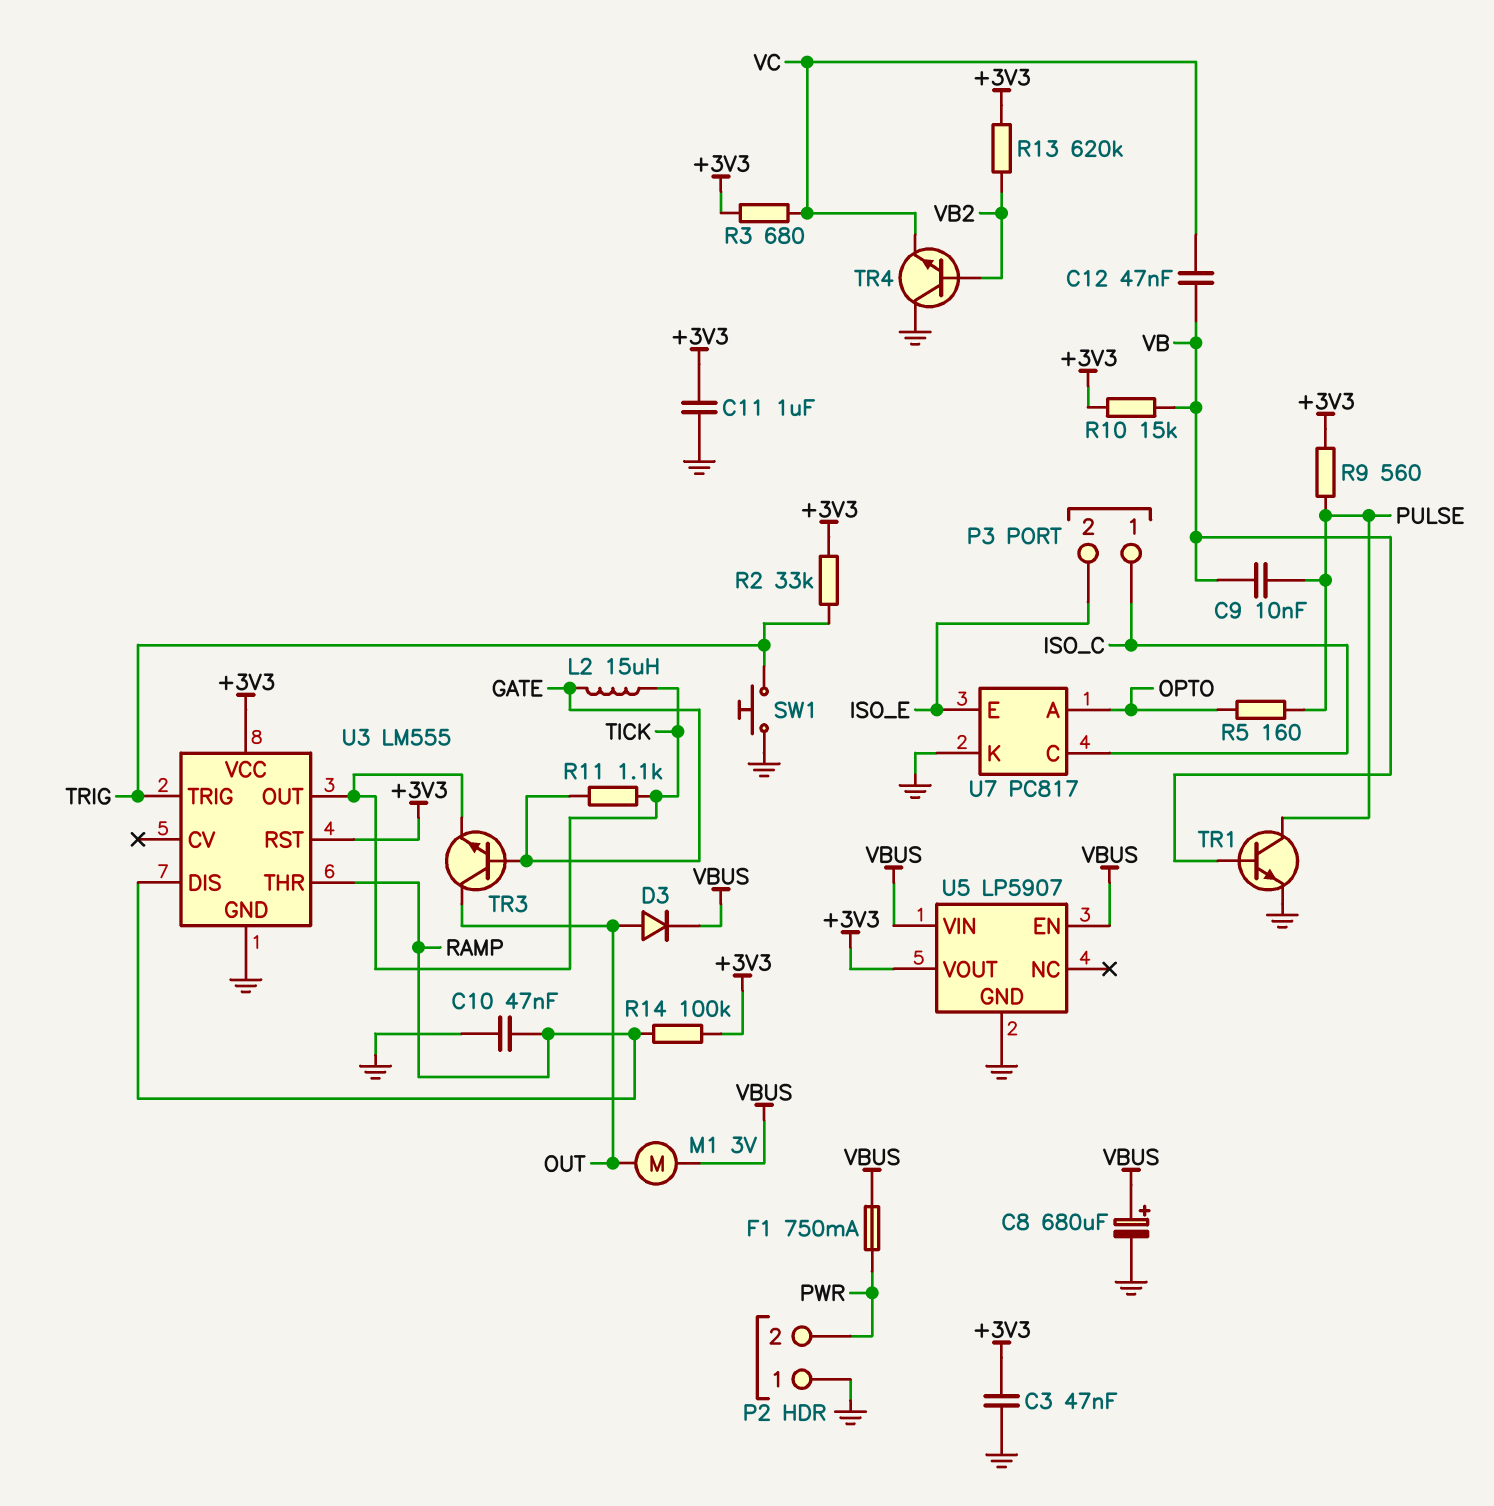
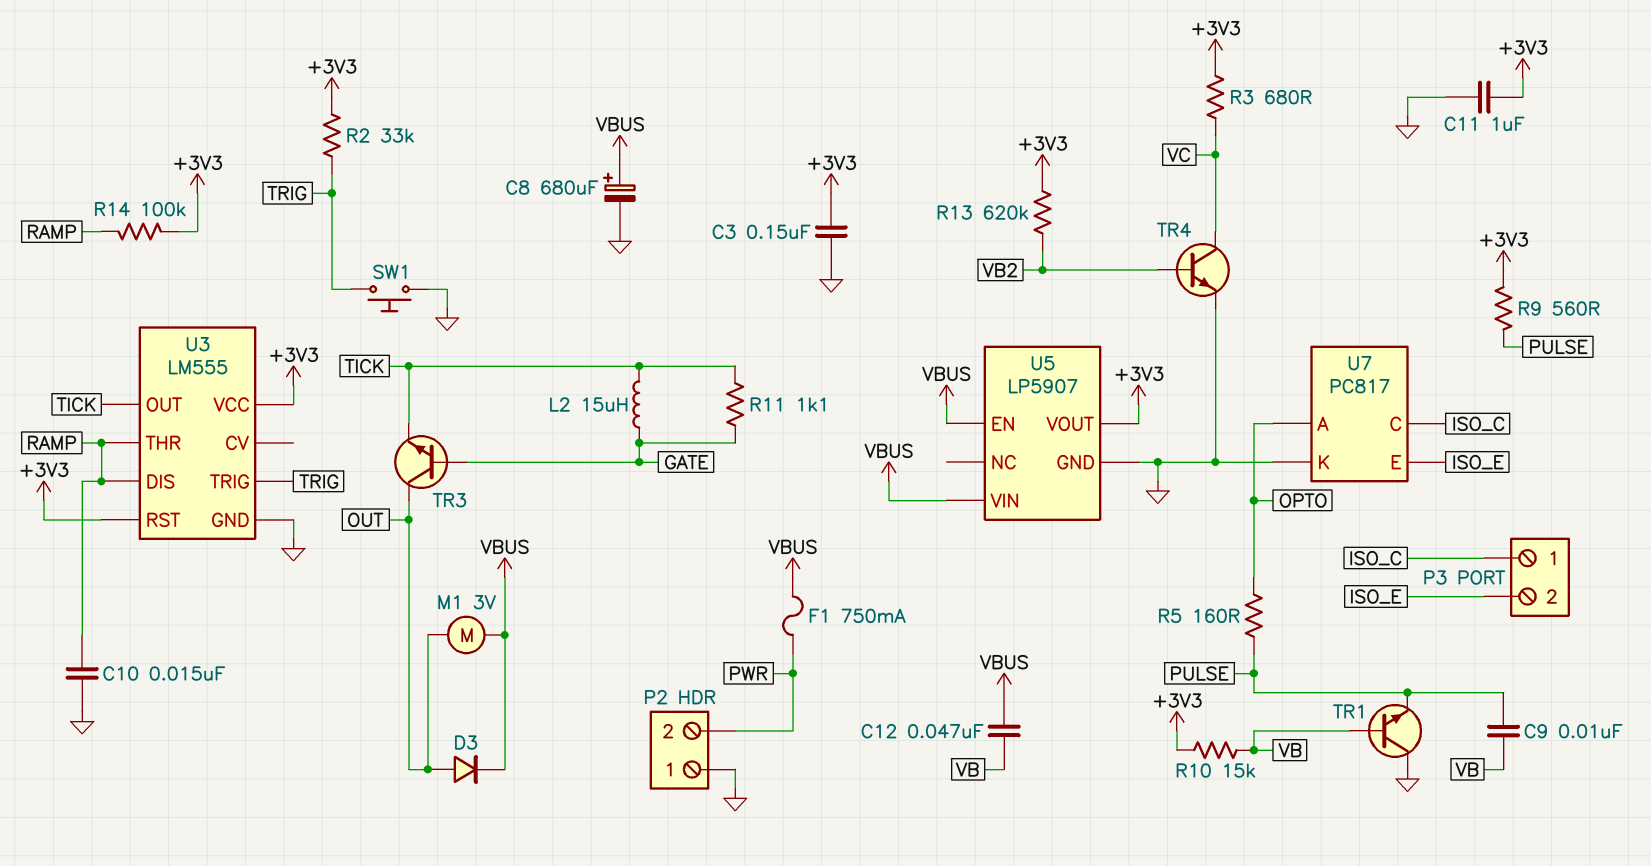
C3: 47nF (+3V3, GND) -> 150nF (+3V3, GND)
C10: 47nF (GND, RAMP) -> 15nF (GND, RAMP)
C12: 47nF (VB, VC) -> 47nF (VB, VBUS)
TR1: NPN (B VB, C PULSE, E GND) -> NPN (B VB, C GND, E PULSE)
TR4: NPN (B VB2, C GND, E VC) -> NPN (B VB2, C VC, E GND)

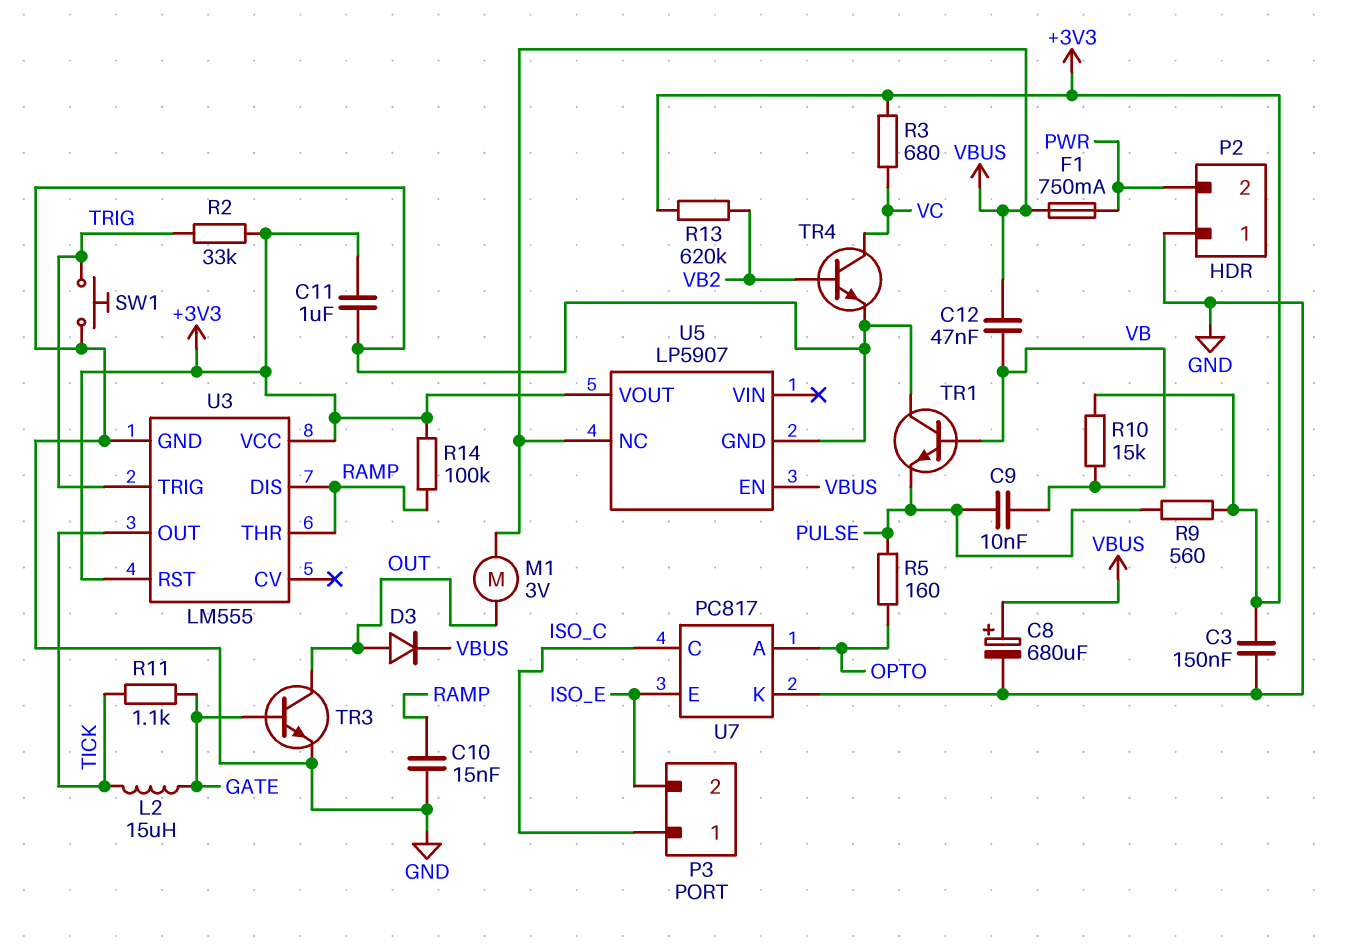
TR3: NPN (B GATE, C OUT, E TICK) -> NPN (B GATE, C OUT, E GND)
U5 pin NC: none -> VBUS
U5 pin VIN: VBUS -> none

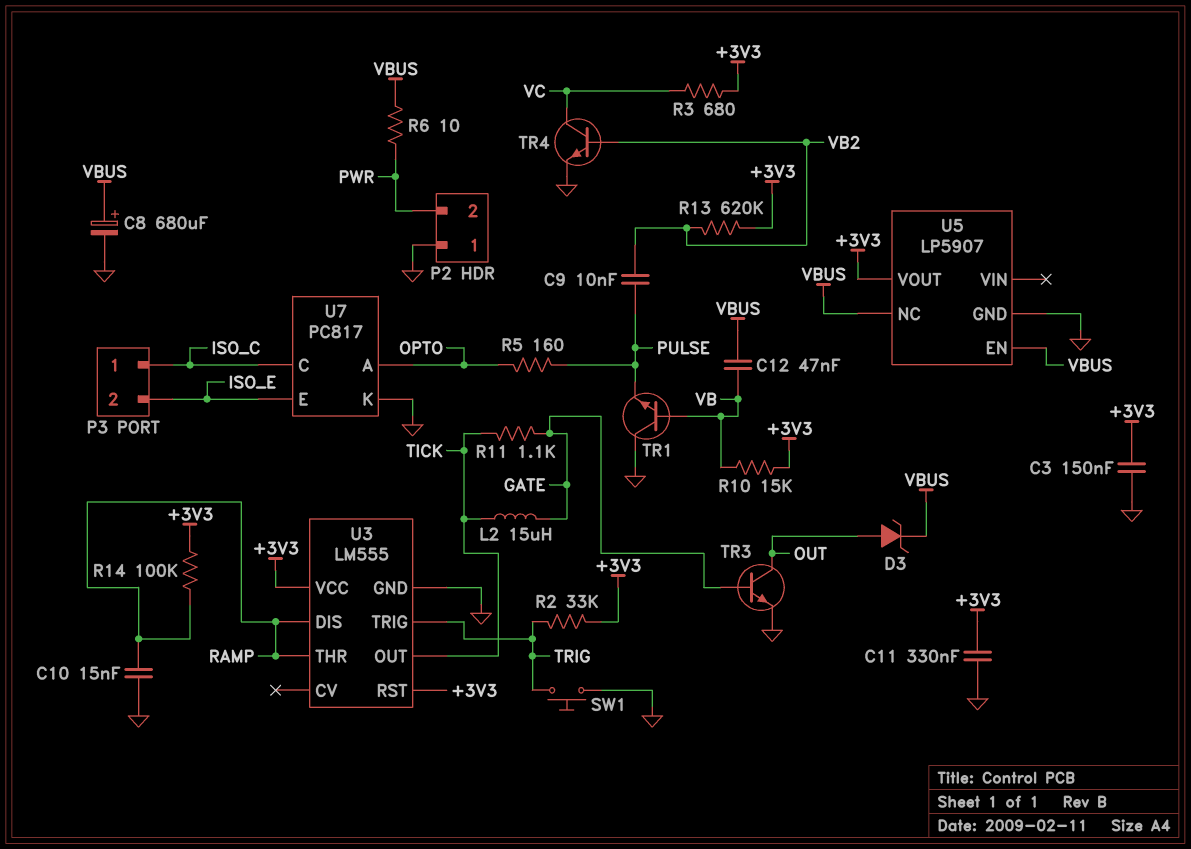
C9: 10nF (PULSE, VB) -> 10nF (PULSE, VB2)
C11: 1uF (+3V3, GND) -> 330nF (+3V3, GND)
D3: diode (A OUT, K VBUS) -> zener (A OUT, K VBUS)
F1: 750mA (PWR, VBUS) -> none
M1: motor 3V (OUT, VBUS) -> none
R6: none -> 10 (PWR, VBUS)
R9: 560 (+3V3, PULSE) -> none

